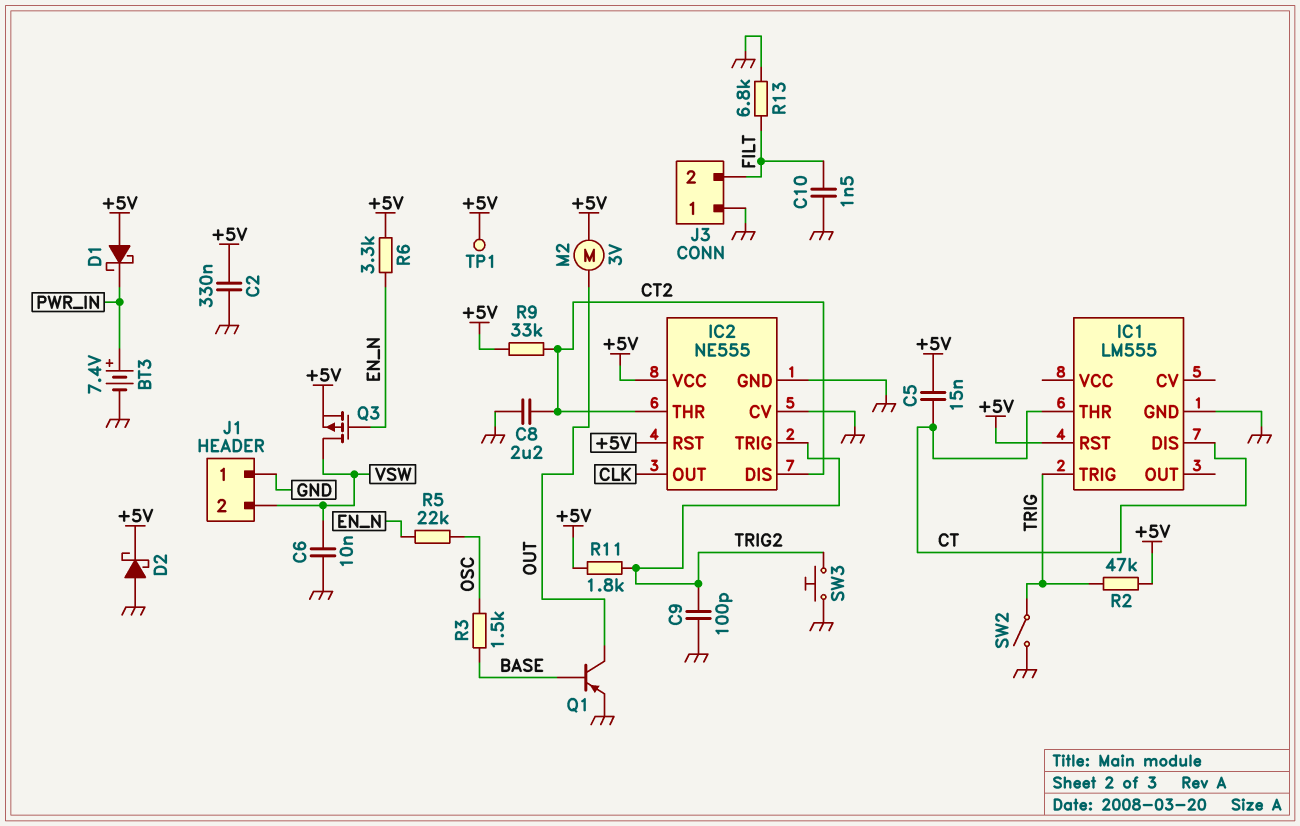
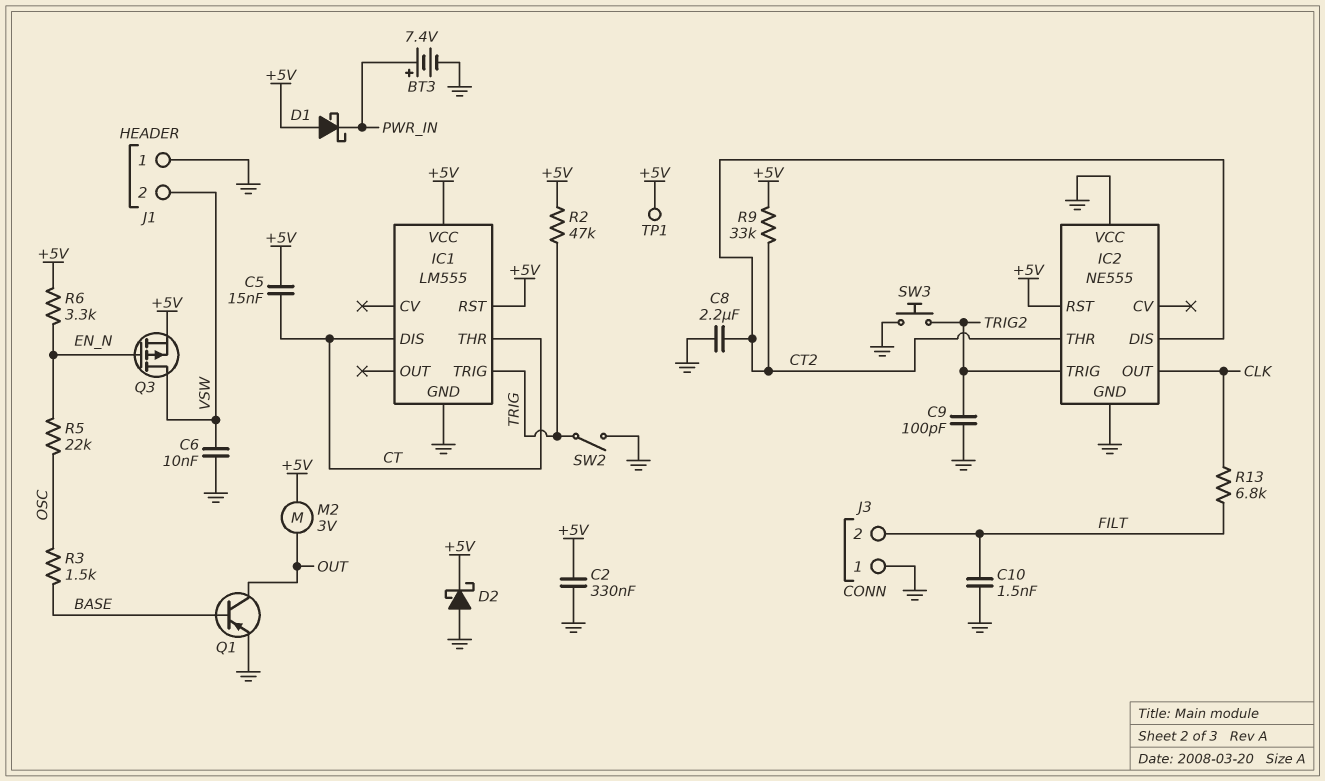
IC1 pin VCC: none -> +5V
IC2 pin CV: GND -> none
IC2 pin VCC: +5V -> GND
R11: 1.8k (+5V, TRIG2) -> none
R13: 6.8k (FILT, GND) -> 6.8k (CLK, FILT)

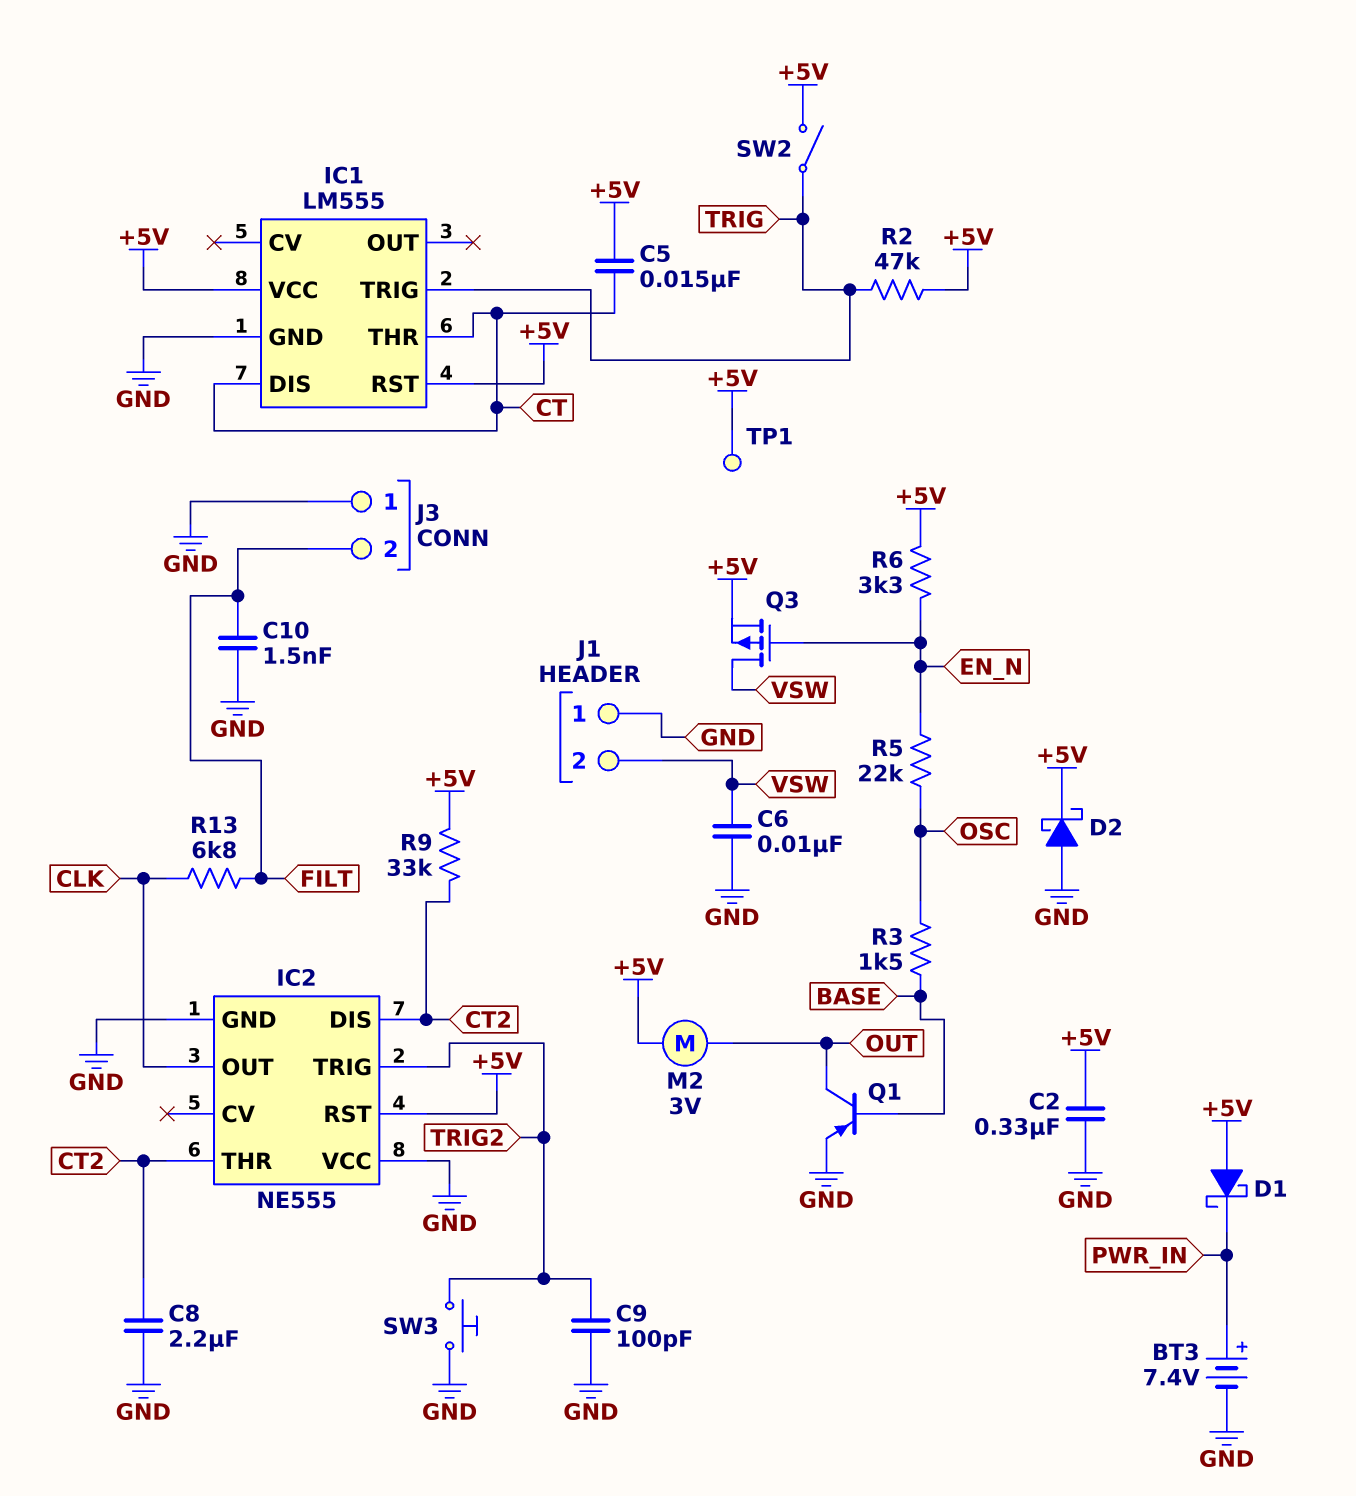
SW2: switch (GND, TRIG) -> switch (+5V, TRIG)

